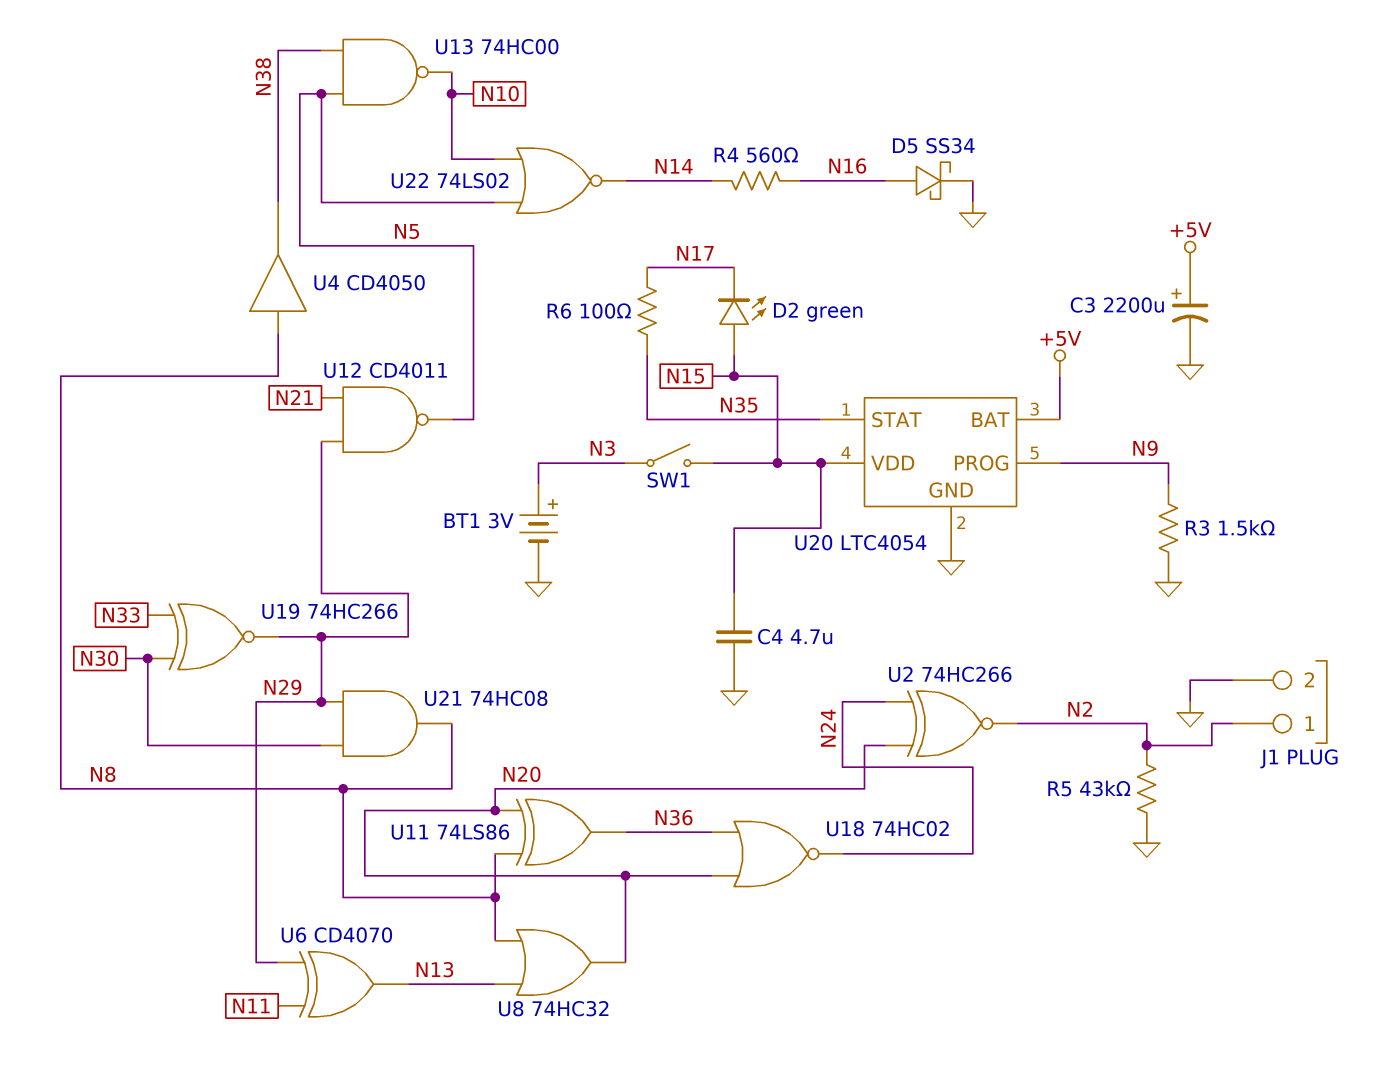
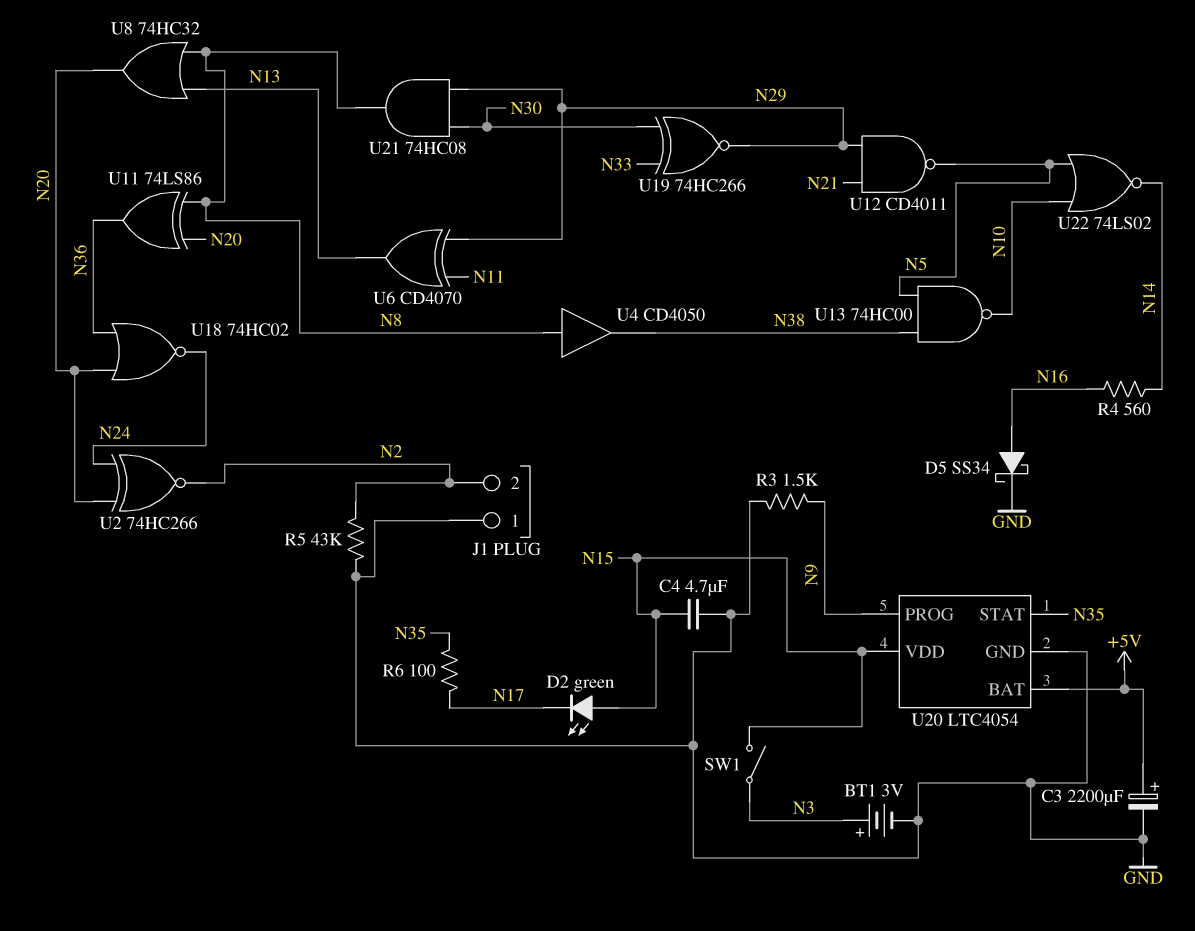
J1 pin 1: N2 -> GND
J1 pin 2: GND -> N2

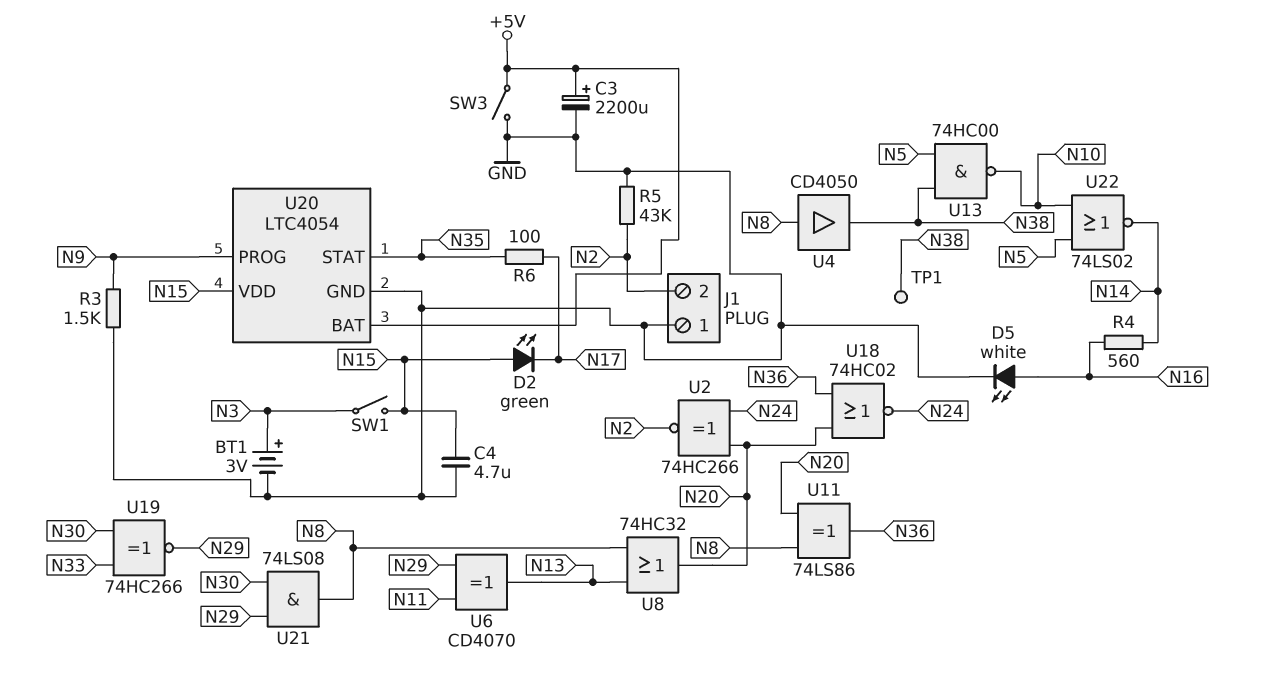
D5: schottky SS34 (A N16, K GND) -> LED white (A N16, K GND)
SW3: none -> switch (+5V, GND)
TP1: none -> test point (N38)
U12: NAND CD4011 (in N21, in N29, out N5) -> none
U21: AND 74HC08 (in N29, in N30, out N8) -> AND 74LS08 (in N29, in N30, out N8)

